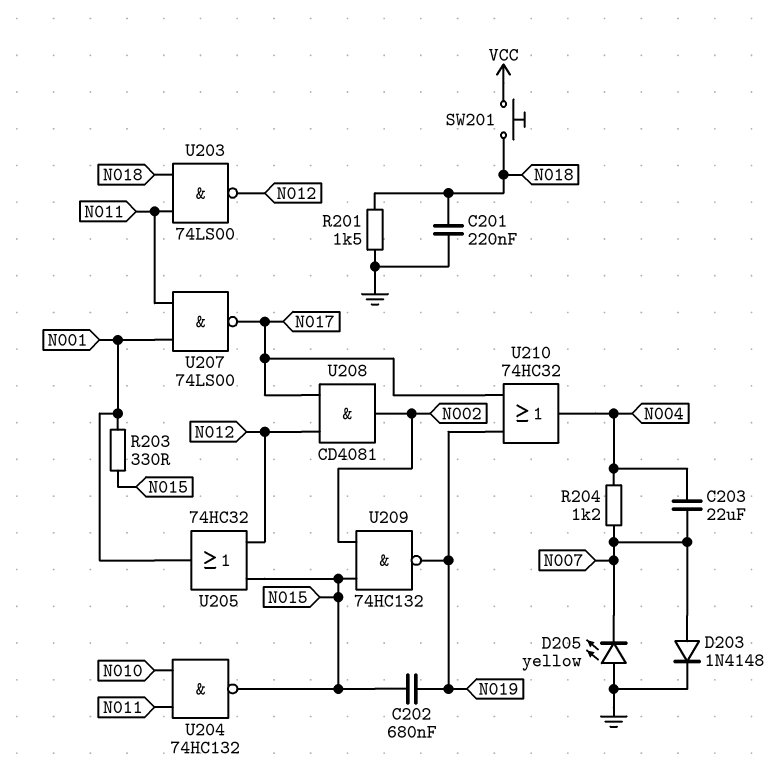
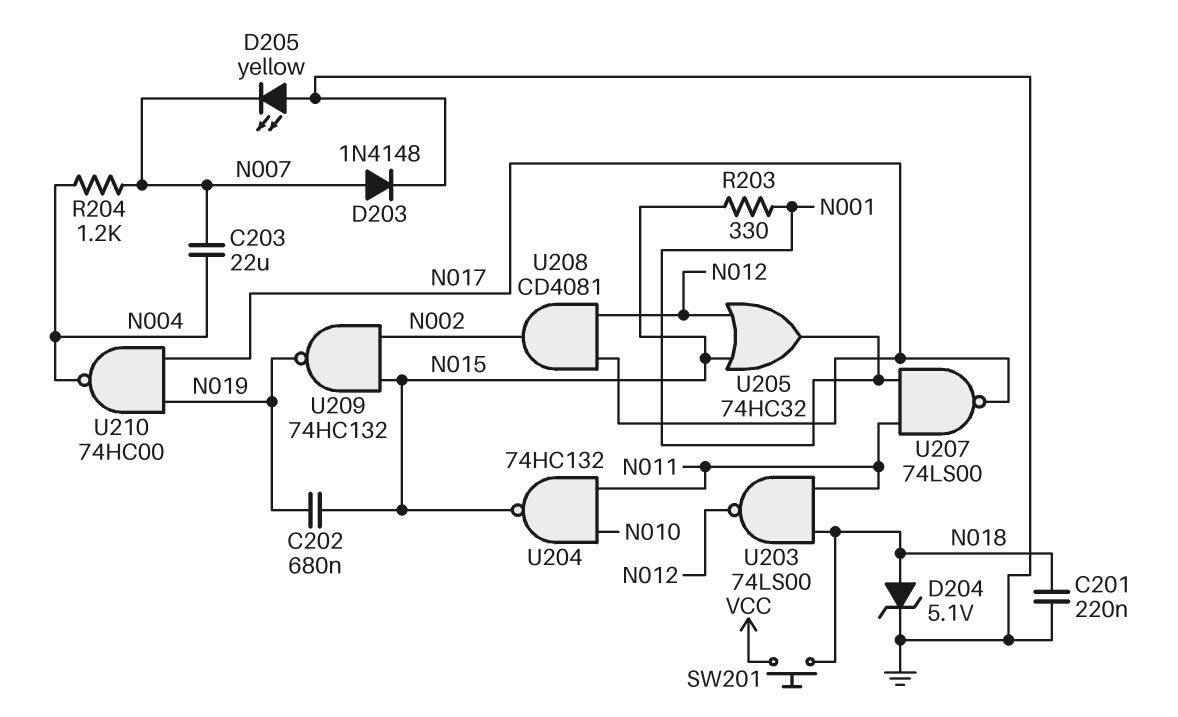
D204: none -> zener 5.1V (A N018, K GND)
R201: 1.5k (GND, N018) -> none
U210: OR 74HC32 (in N017, in N019, out N004) -> NAND 74HC00 (in N017, in N019, out N004)

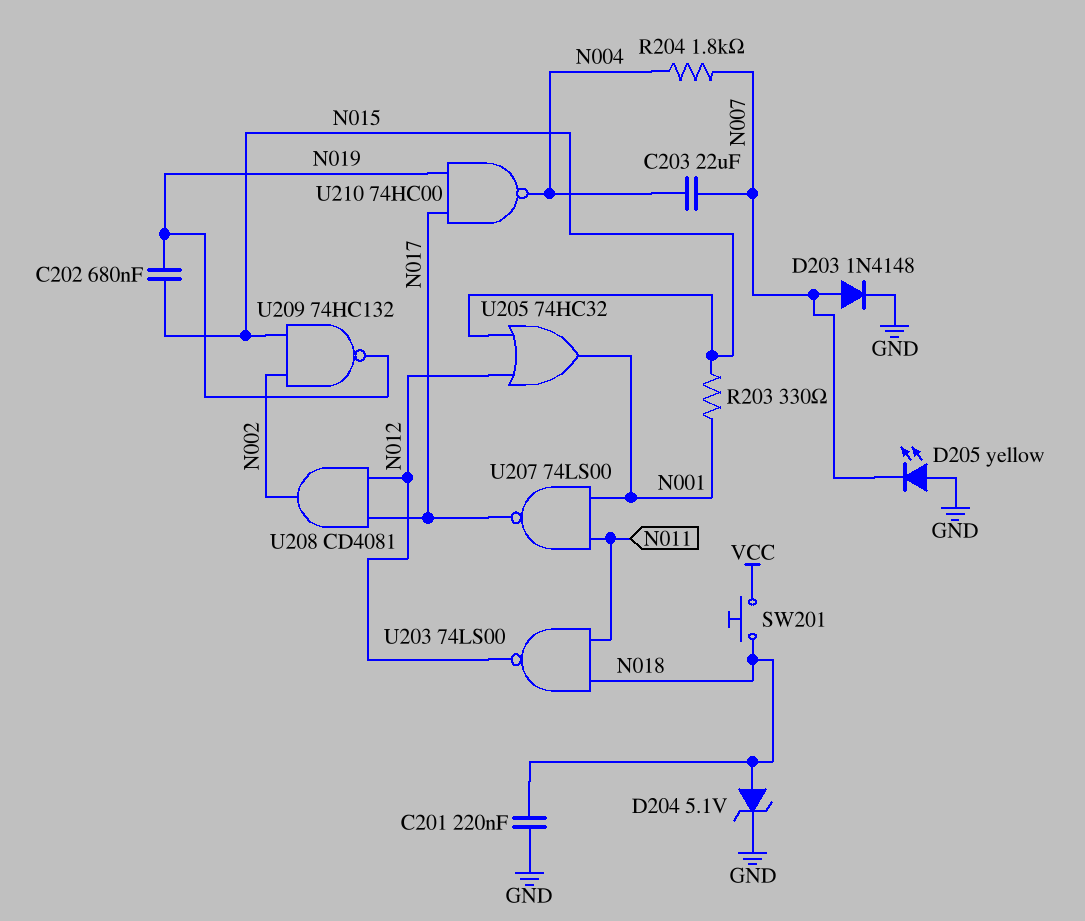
R204: 1.2k (N004, N007) -> 1.8k (N004, N007)
U204: NAND 74HC132 (in N010, in N011, out N015) -> none

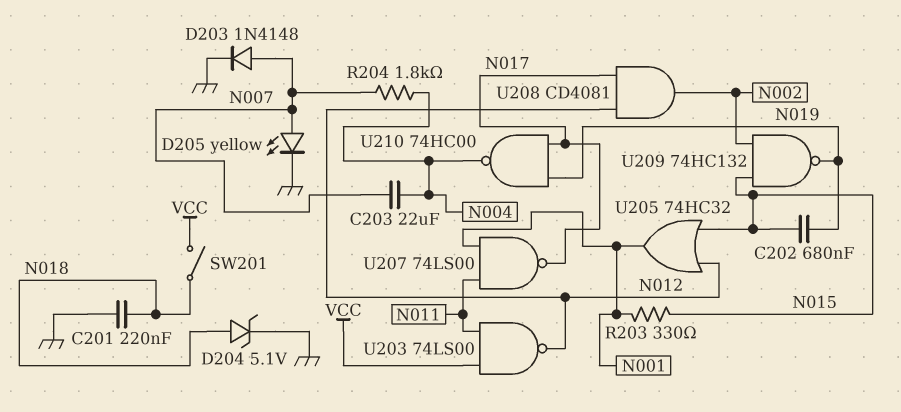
D205: LED yellow (A GND, K N007) -> LED yellow (A N007, K GND)
SW201: button (N018, VCC) -> switch (N018, VCC)
U203: NAND 74LS00 (in N011, in N018, out N012) -> NAND 74LS00 (in N011, in VCC, out N012)

